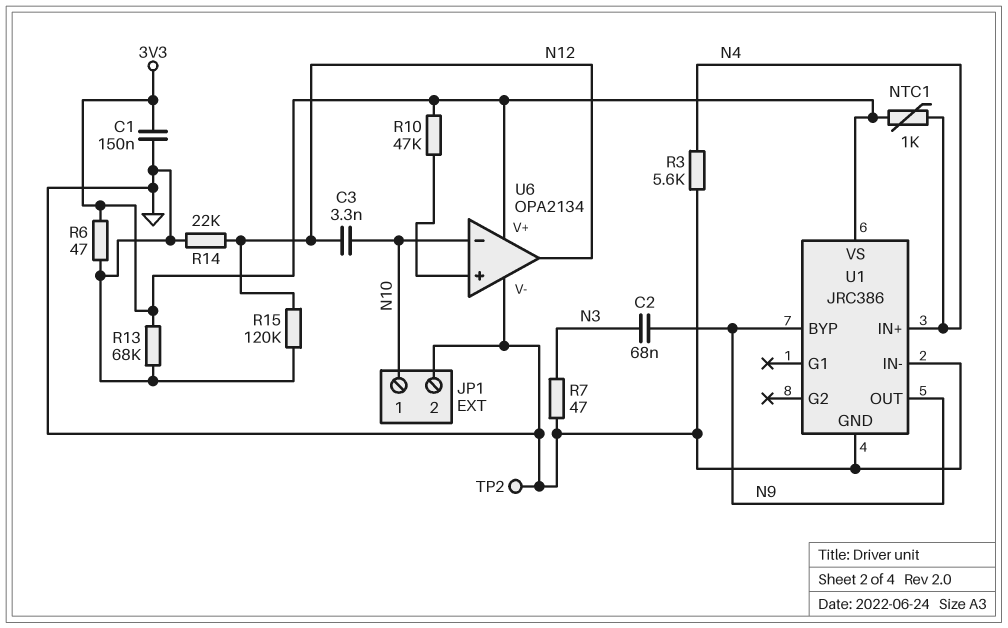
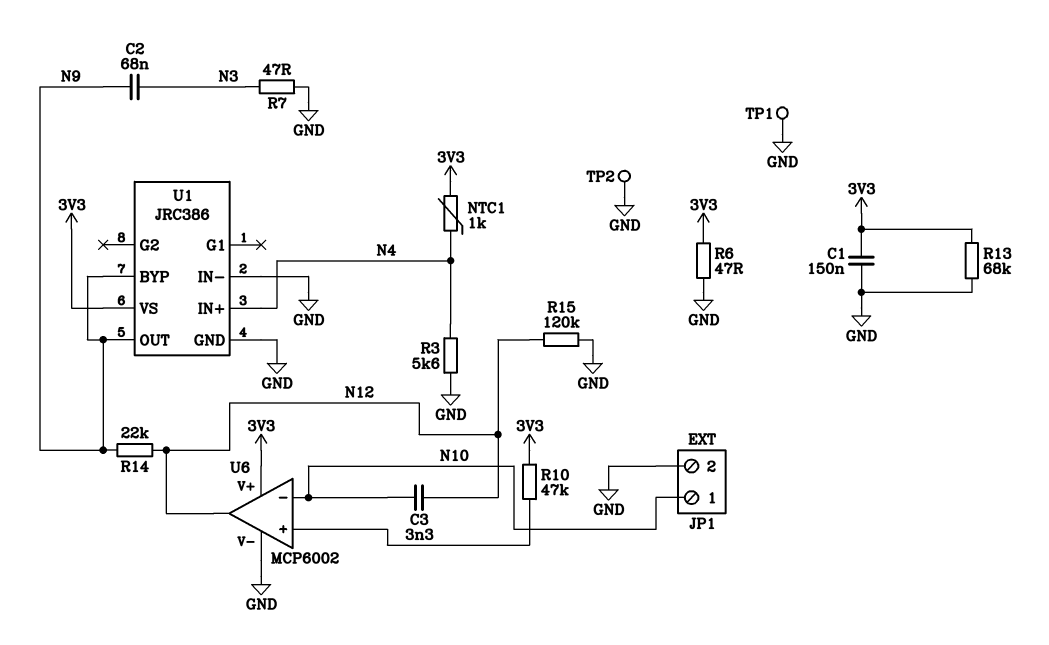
R14: 22k (GND, N12) -> 22k (N9, N12)
TP1: none -> test point (GND)
U6: OPA2134 -> MCP6002

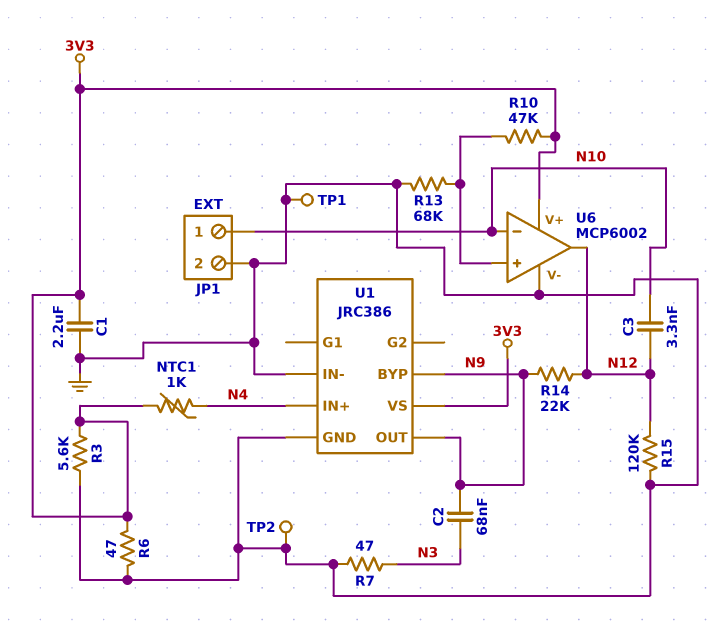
C1: 150nF (3V3, GND) -> 2.2uF (3V3, GND)
R3: 5.6k (GND, N4) -> 5.6k (3V3, GND)
R13: 68k (3V3, GND) -> 68k (GND, U6/in+)

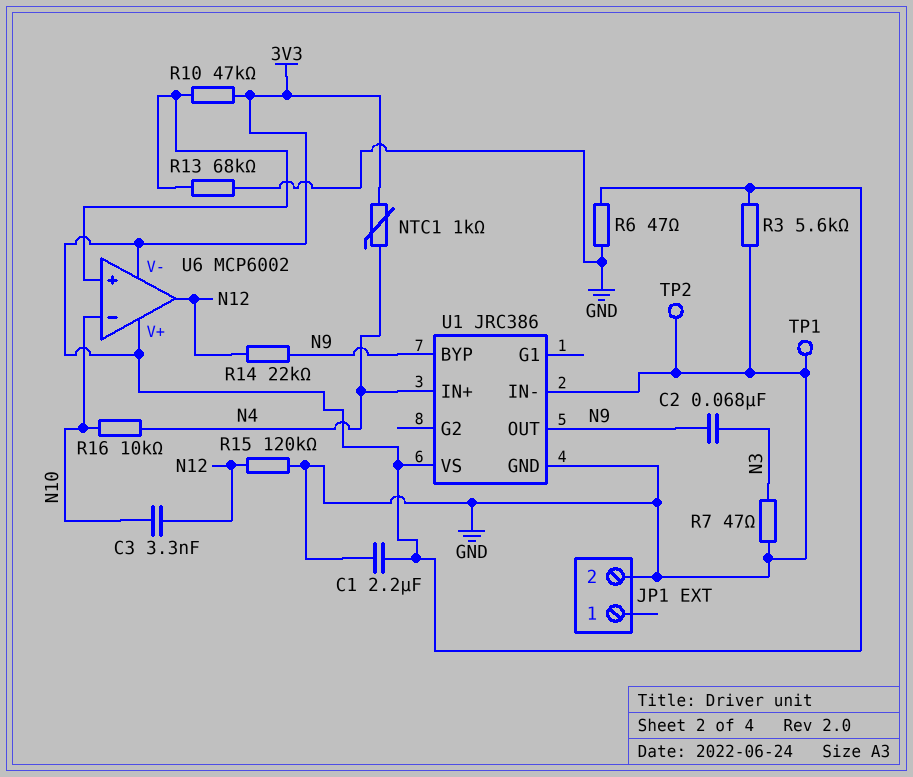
JP1 pin 1: N10 -> none
R16: none -> 10k (N4, N10)
U6 pin V-: GND -> 3V3

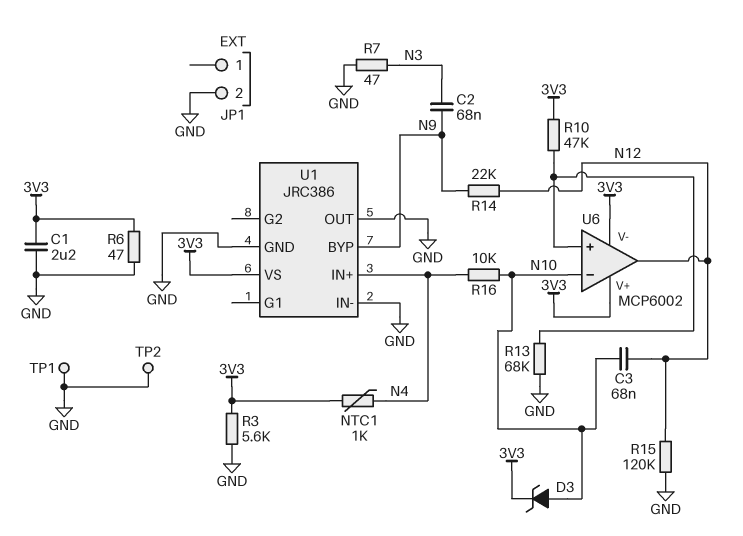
C3: 3.3nF (N10, N12) -> 68nF (N10, N12)
D3: none -> zener (A N10, K 3V3)
U1 pin OUT: N9 -> GND

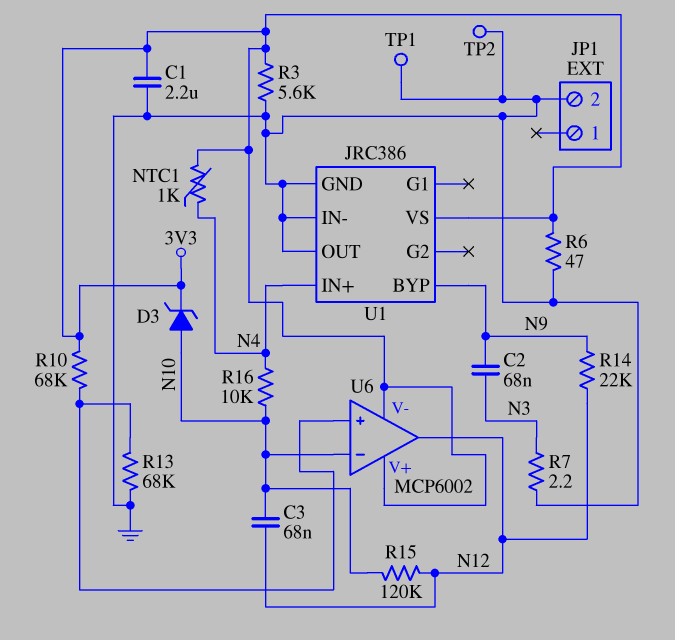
R7: 47 (GND, N3) -> 2.2 (GND, N3)
R10: 47k (3V3, U6/in+) -> 68k (3V3, U6/in+)
R15: 120k (GND, N12) -> 120k (N10, N12)

